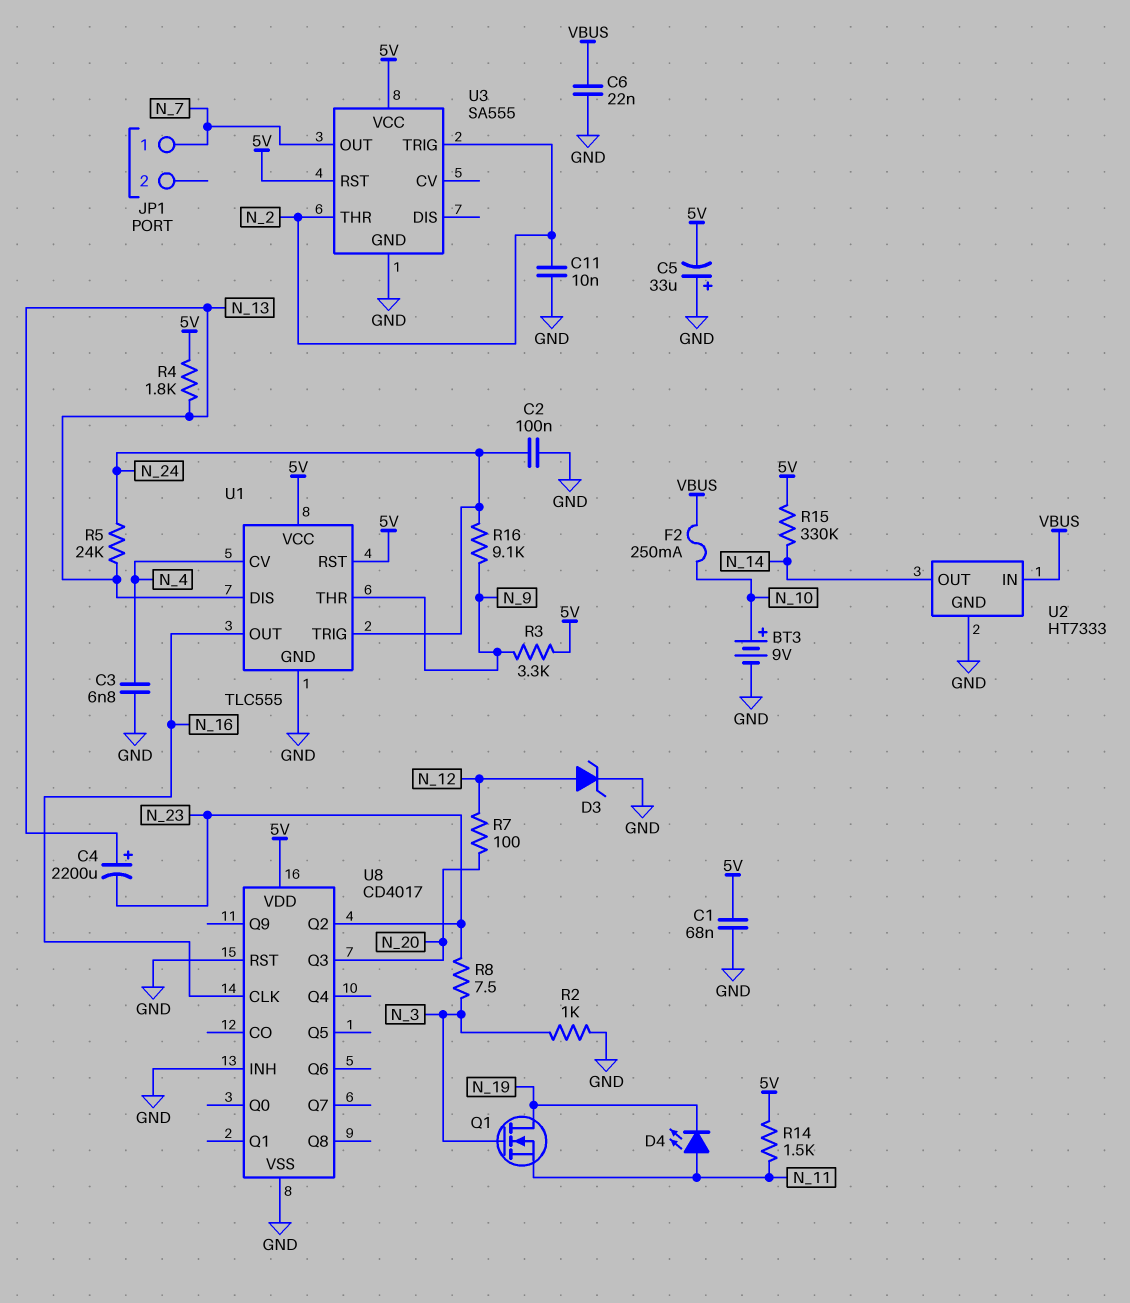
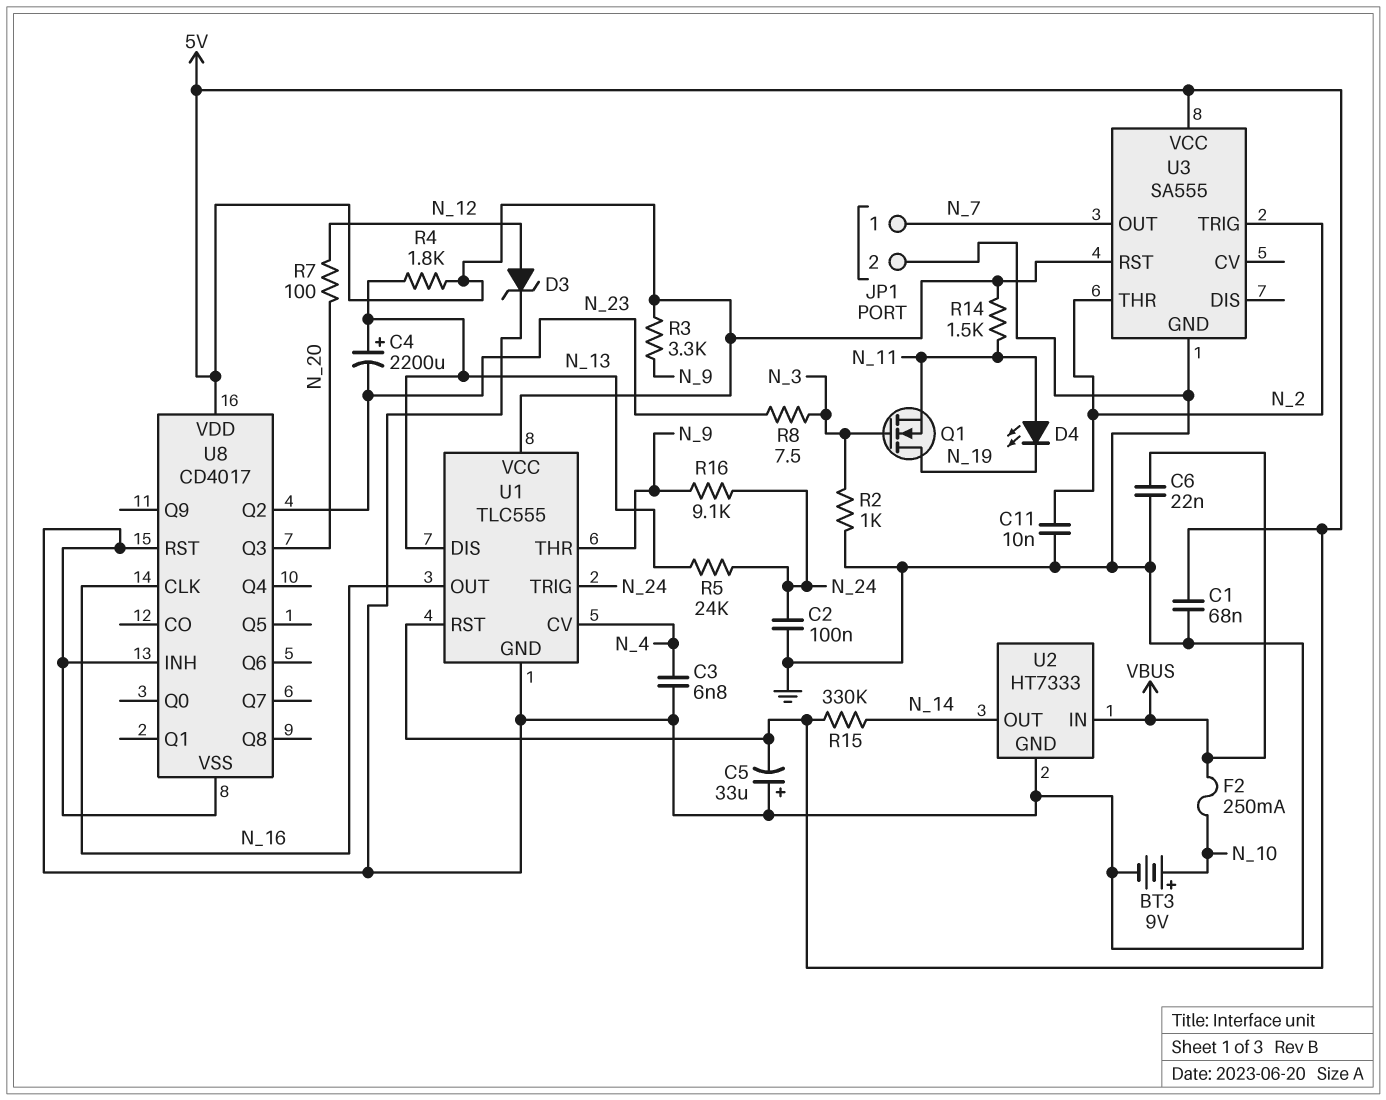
JP1 pin 2: none -> GND

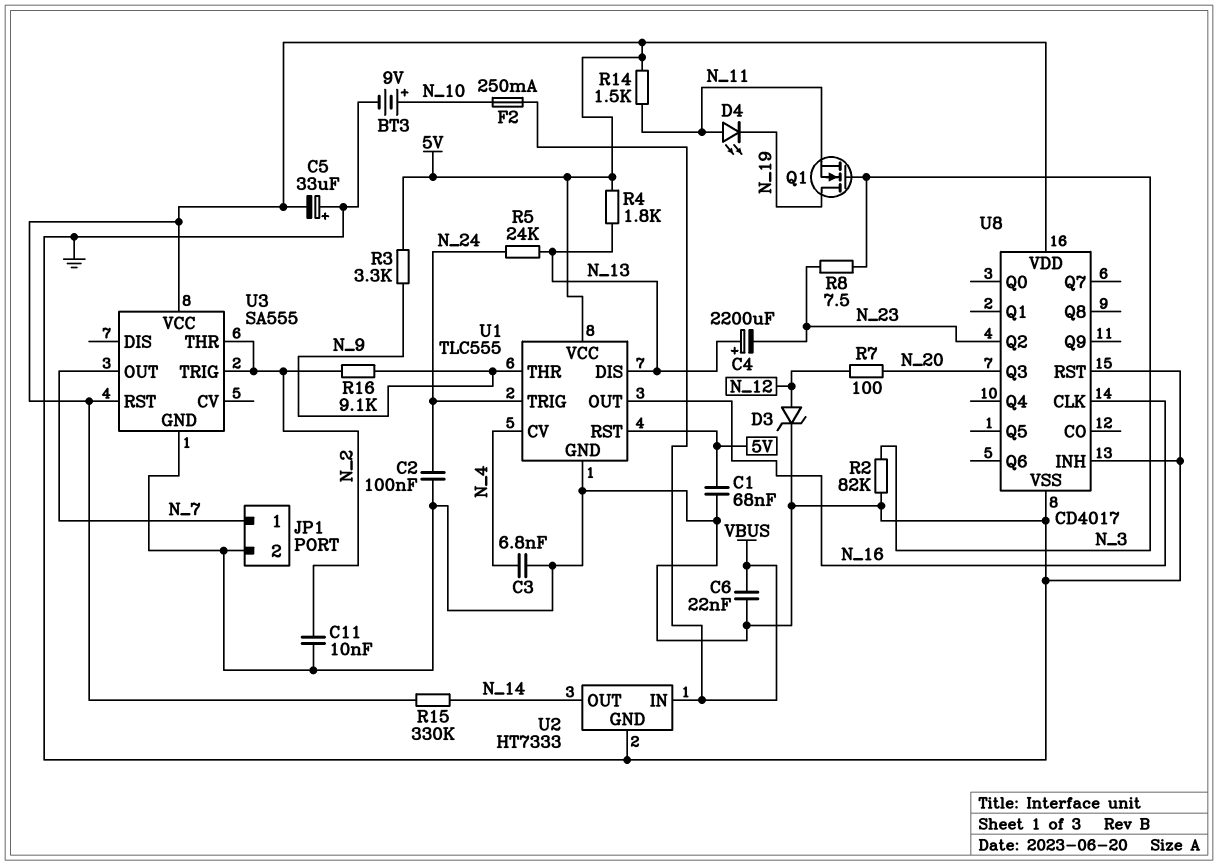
R2: 1k (GND, N_3) -> 82k (GND, N_3)
R16: 9.1k (N_9, N_24) -> 9.1k (N_2, N_9)

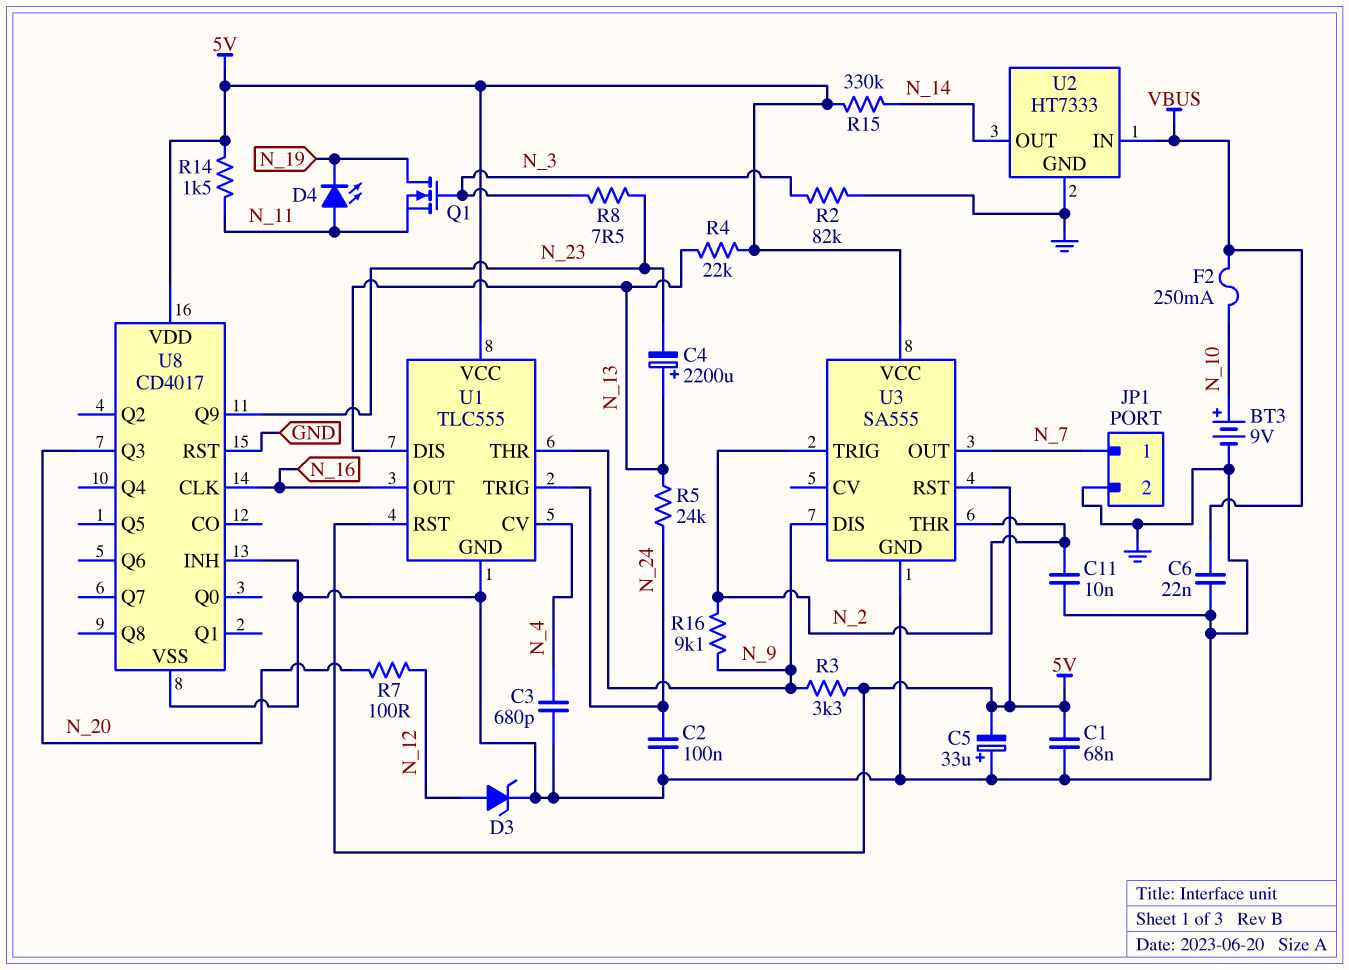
C3: 6.8nF (GND, N_4) -> 680pF (GND, N_4)
R4: 1.8k (5V, N_13) -> 22k (5V, N_13)
U3 pin DIS: none -> N_9
U8 pin Q2: N_23 -> none
U8 pin Q9: none -> N_23

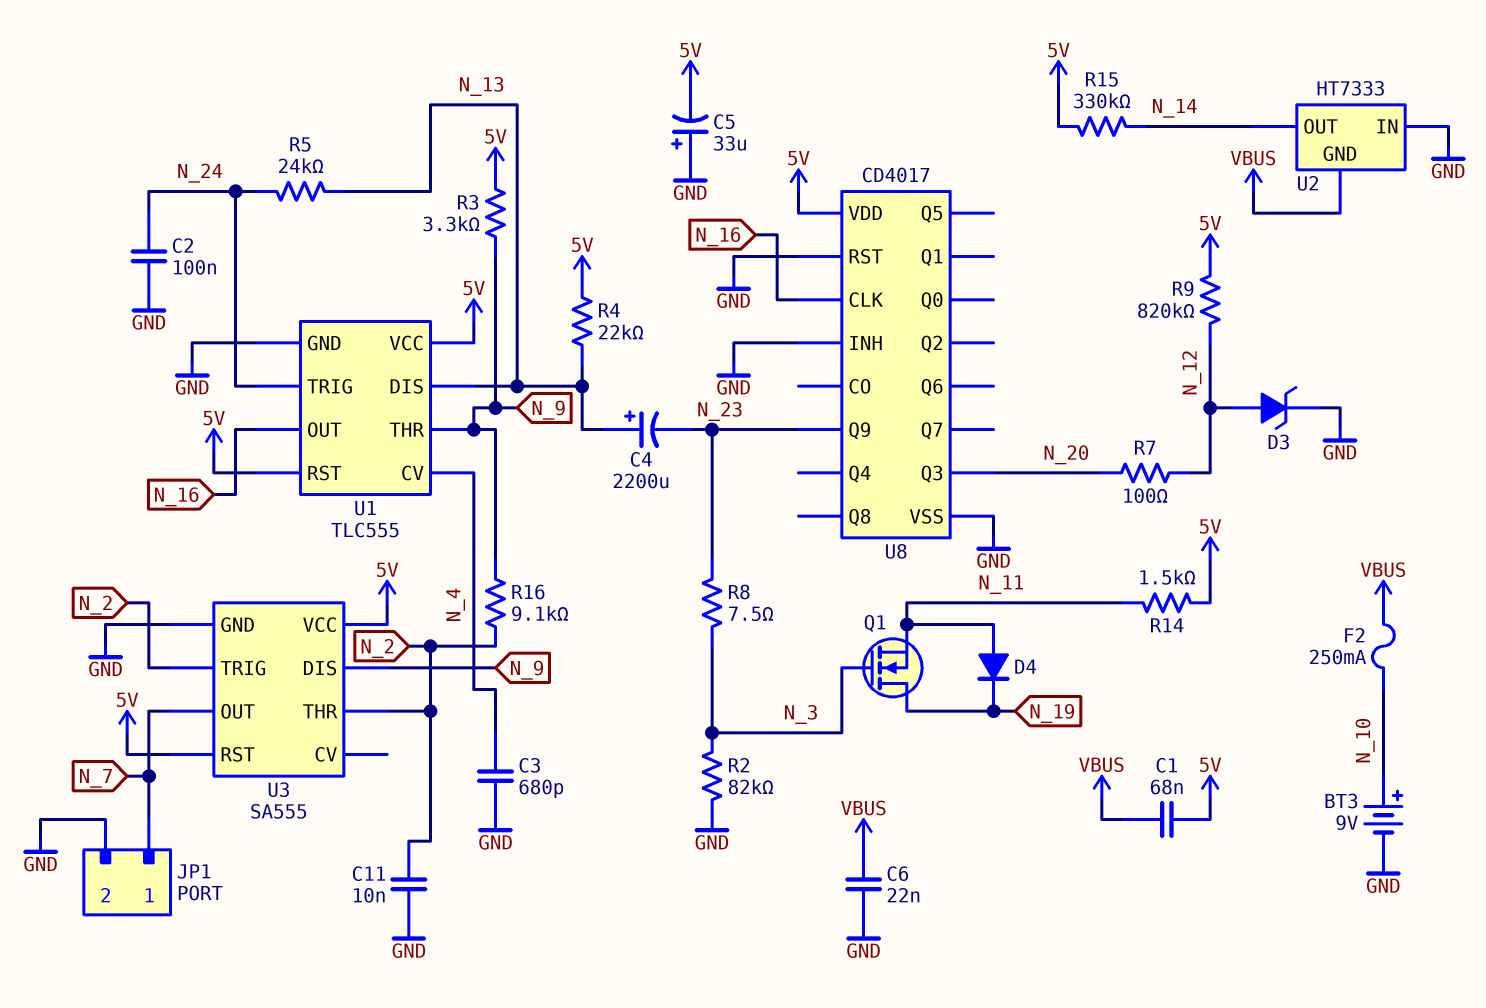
C1: 68nF (5V, GND) -> 68nF (5V, VBUS)
D4: LED (A N_11, K N_19) -> diode (A N_11, K N_19)
R9: none -> 820k (5V, N_12)
U2 pin GND: GND -> VBUS
U2 pin IN: VBUS -> GND

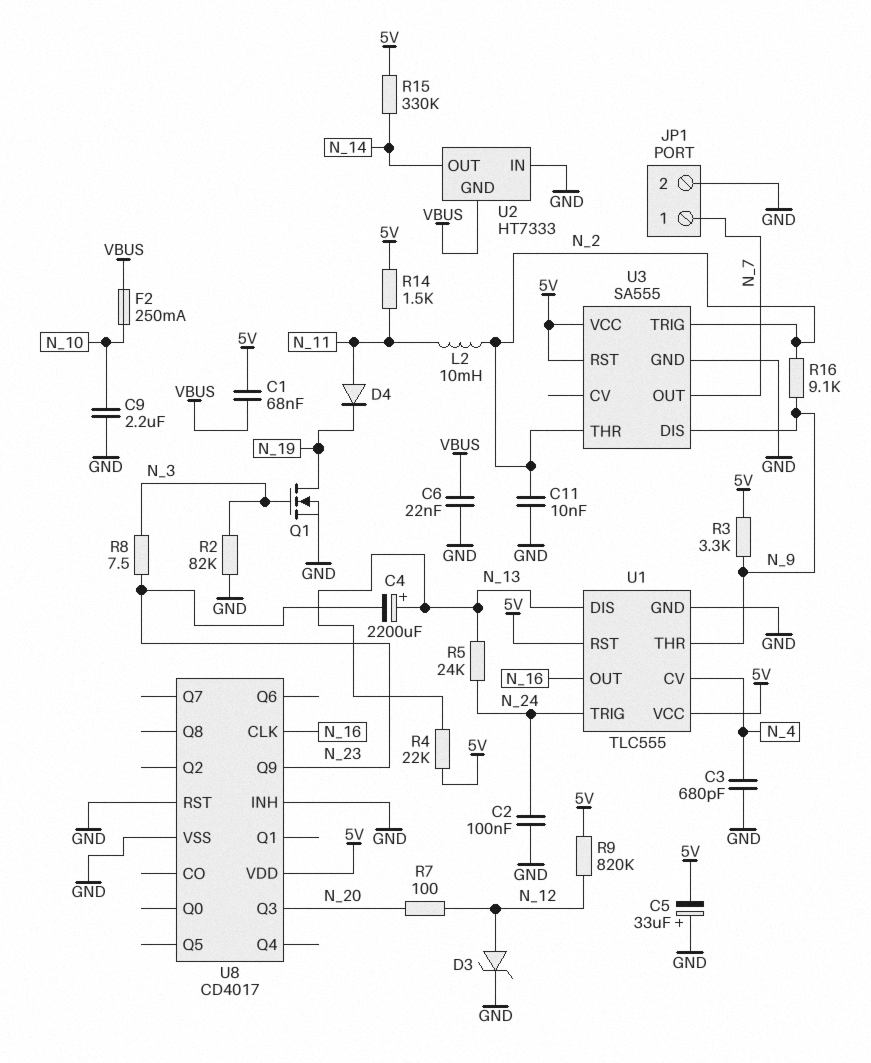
BT3: 9V (plus N_10, minus GND) -> none
C9: none -> 2.2uF (GND, N_10)
L2: none -> 10mH (N_2, N_11)
Q1: NMOS (G N_3, D N_19, S N_11) -> NMOS (G N_3, D N_19, S GND)

